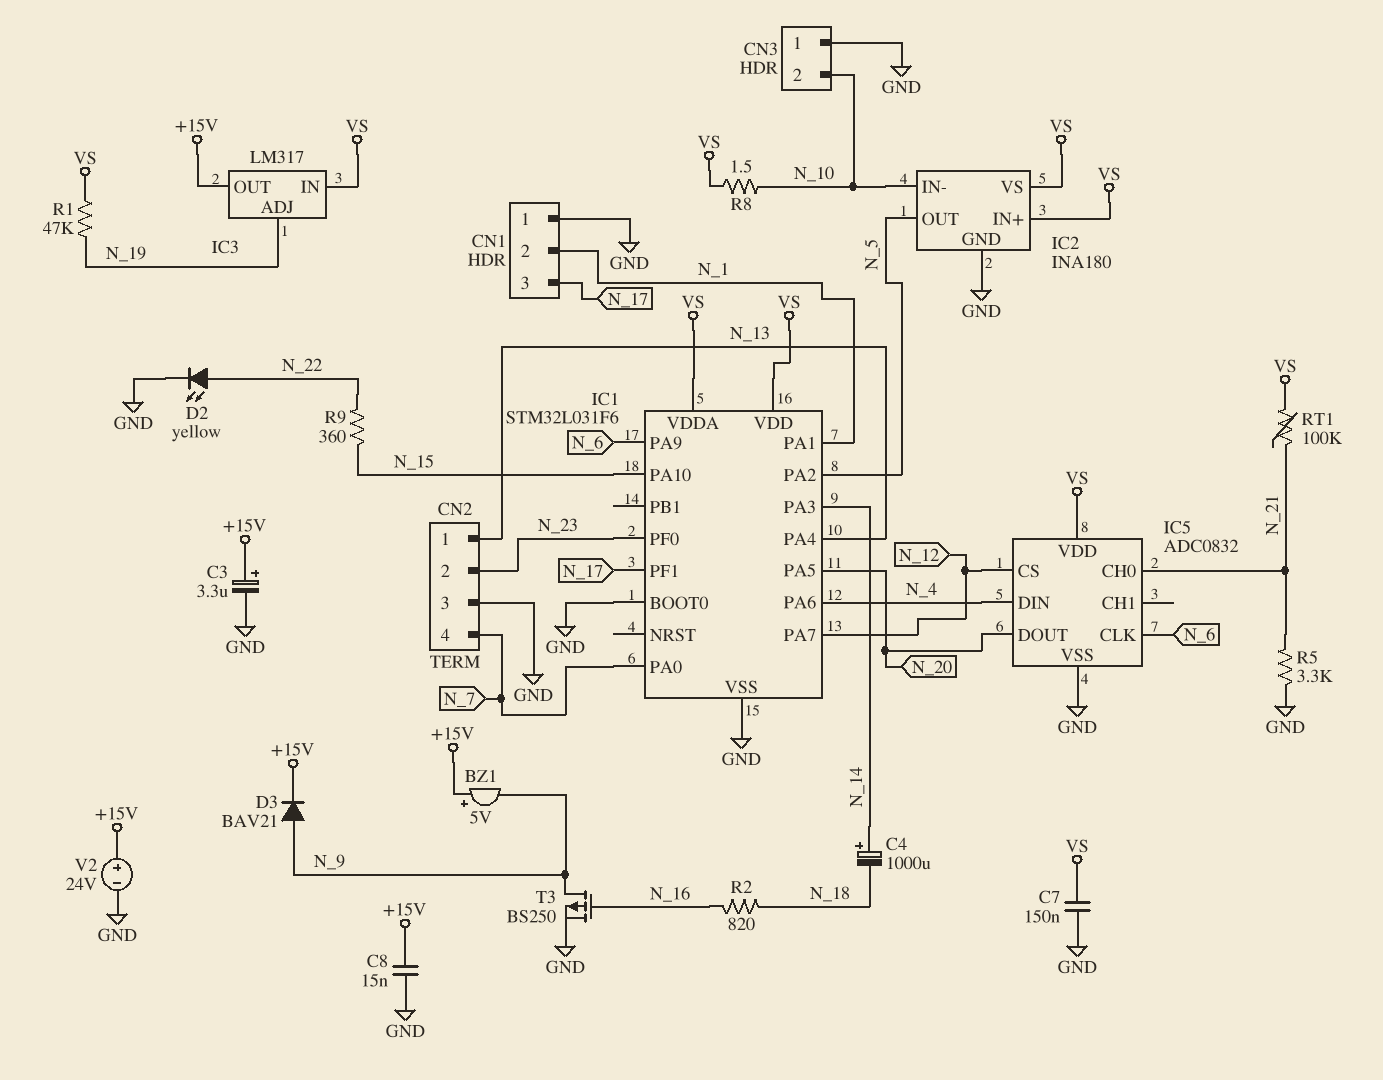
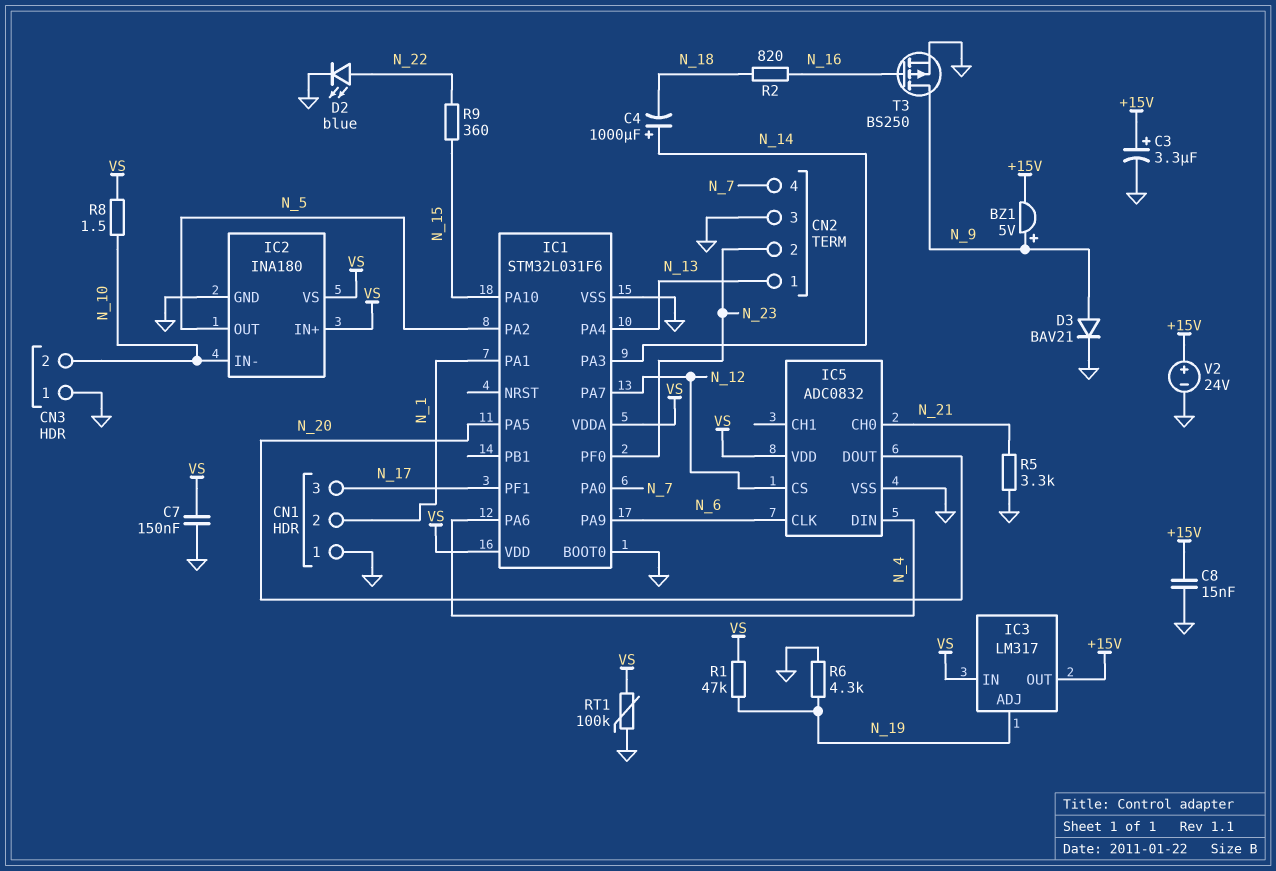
BZ1: buzzer 5V (plus +15V, minus N_9) -> buzzer 5V (plus N_9, minus +15V)
D2: LED yellow (A N_22, K GND) -> LED blue (A N_22, K GND)
D3: diode BAV21 (A N_9, K +15V) -> diode BAV21 (A N_9, K GND)
R6: none -> 4.3k (GND, N_19)
RT1: 100k (N_21, VS) -> 100k (GND, VS)

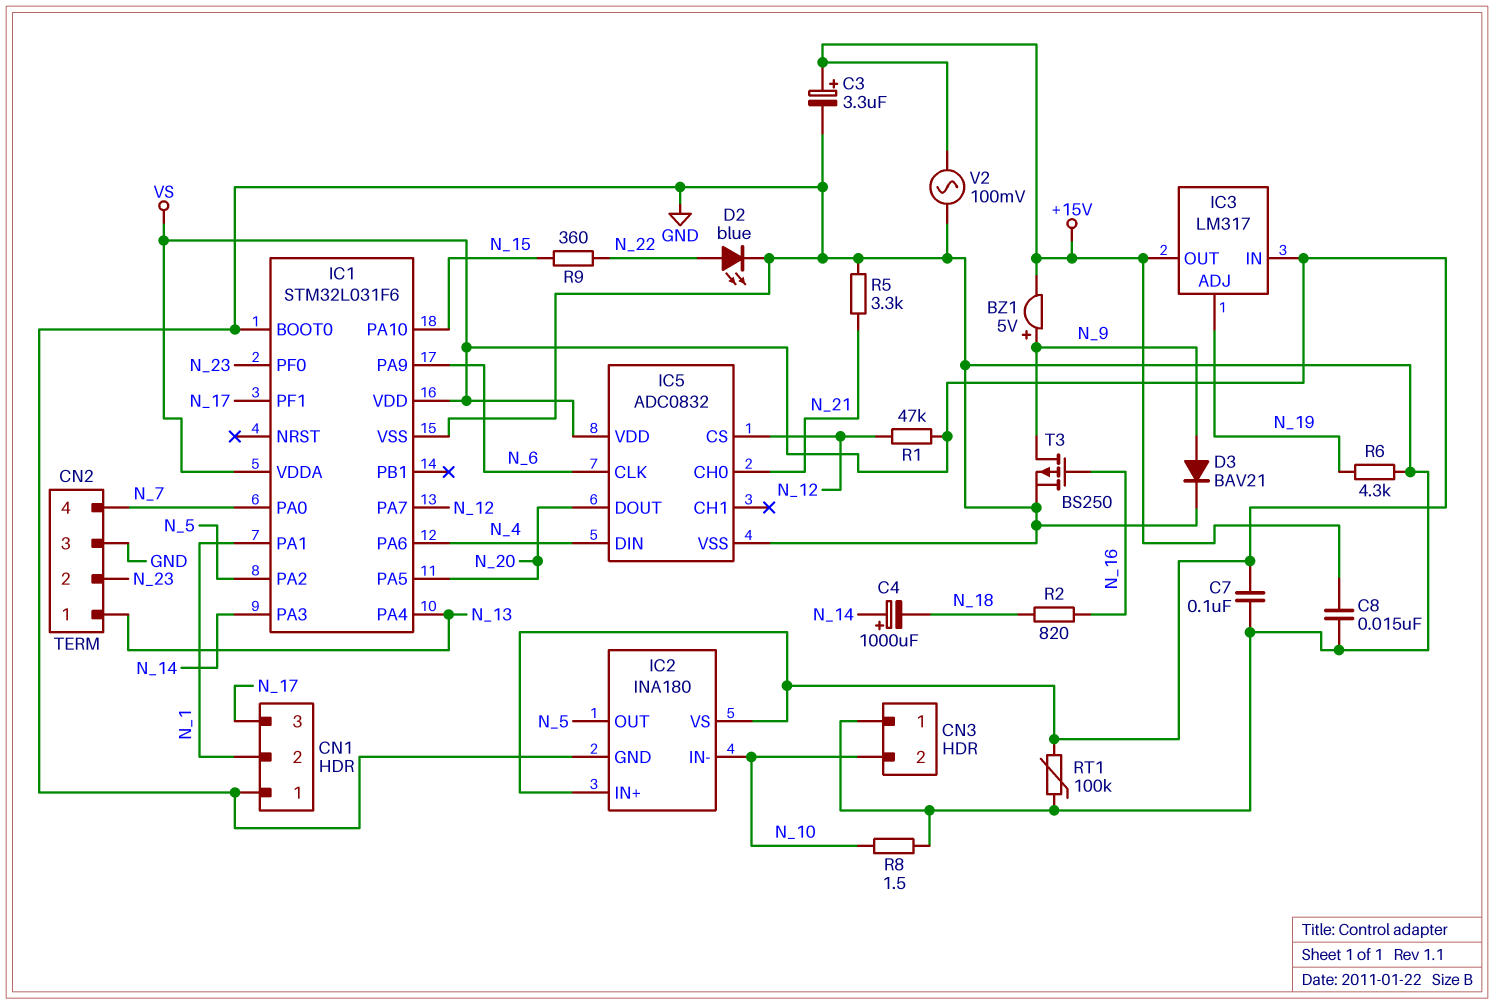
C7: 150nF (GND, VS) -> 100nF (GND, VS)
R1: 47k (N_19, VS) -> 47k (N_12, VS)
R8: 1.5 (N_10, VS) -> 1.5 (GND, N_10)
V2: 24V (plus +15V, minus GND) -> AC 100mV (+15V, GND)

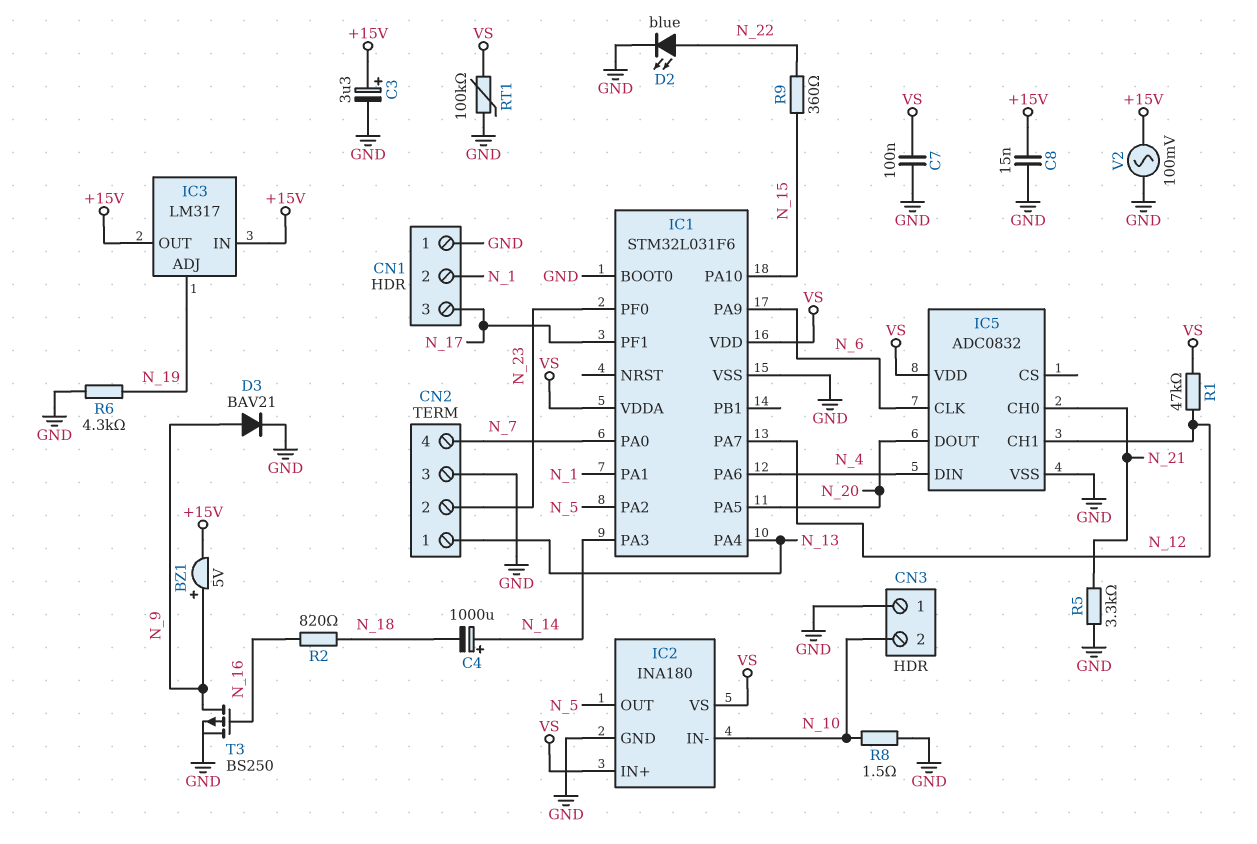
IC3 pin IN: VS -> +15V
IC5 pin CH1: none -> N_12
IC5 pin CS: N_12 -> none

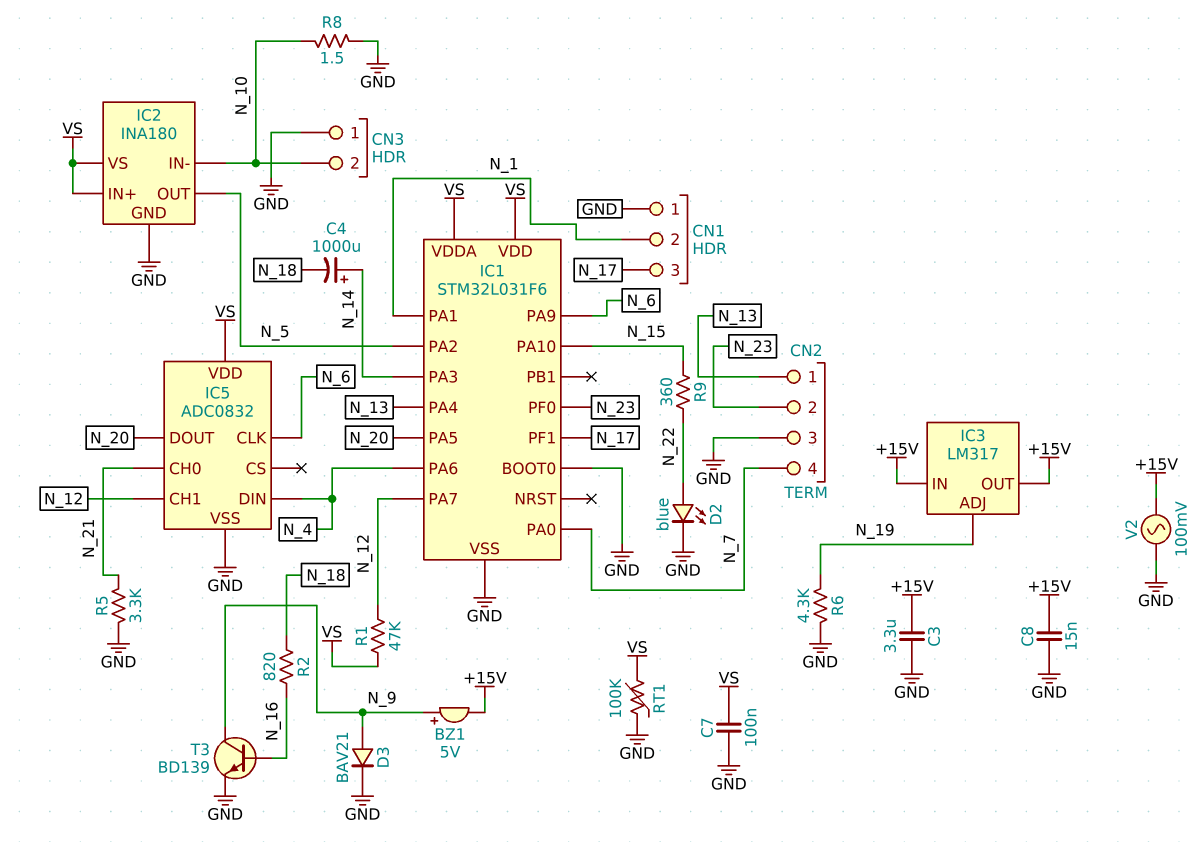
C3: 3.3uF (plus +15V, minus GND) -> 3.3uF (+15V, GND)
T3: PMOS BS250 (G N_16, D N_9, S GND) -> NPN BD139 (B N_16, C N_9, E GND)

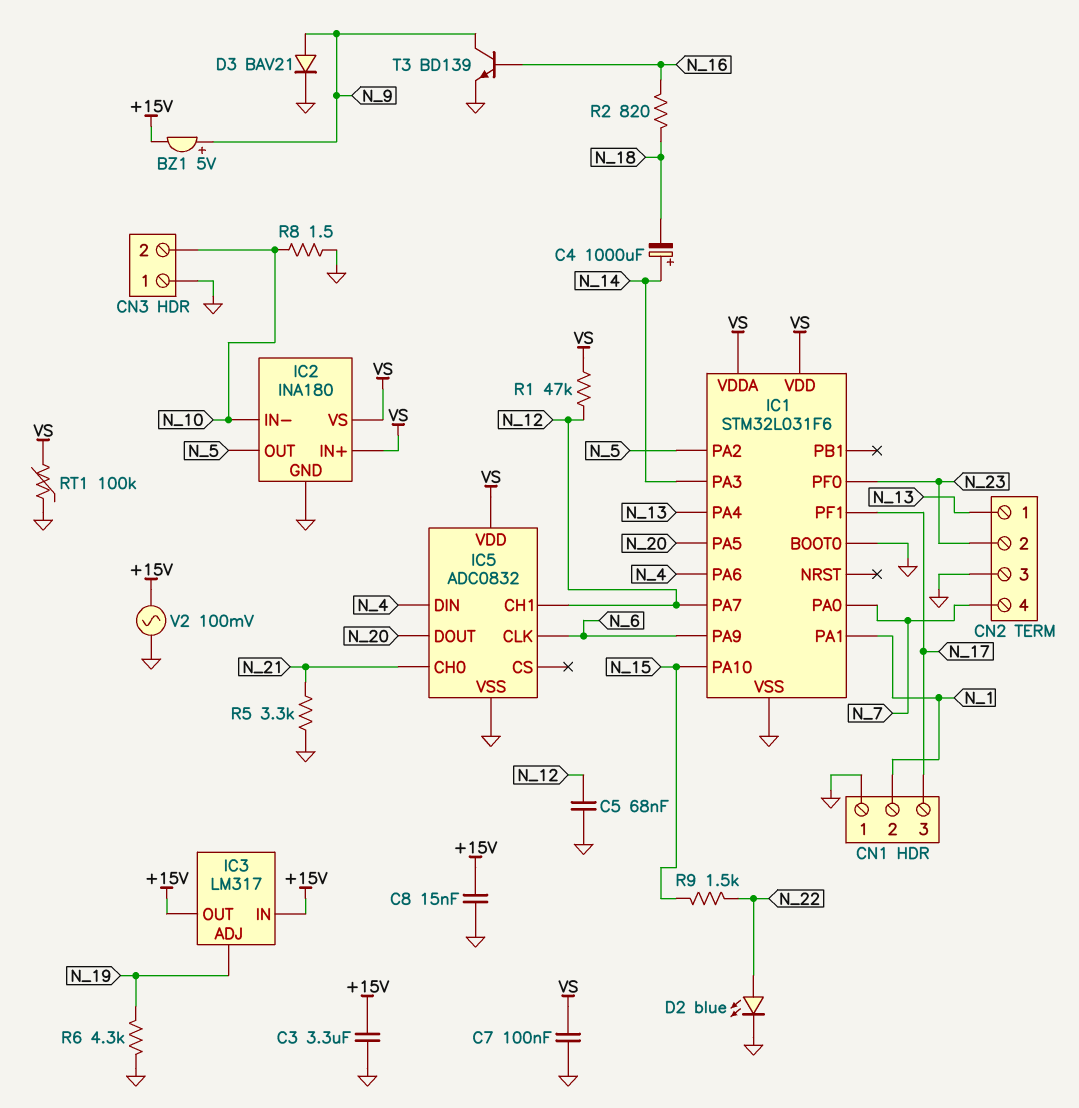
C5: none -> 68nF (GND, N_12)
R9: 360 (N_15, N_22) -> 1.5k (N_15, N_22)

